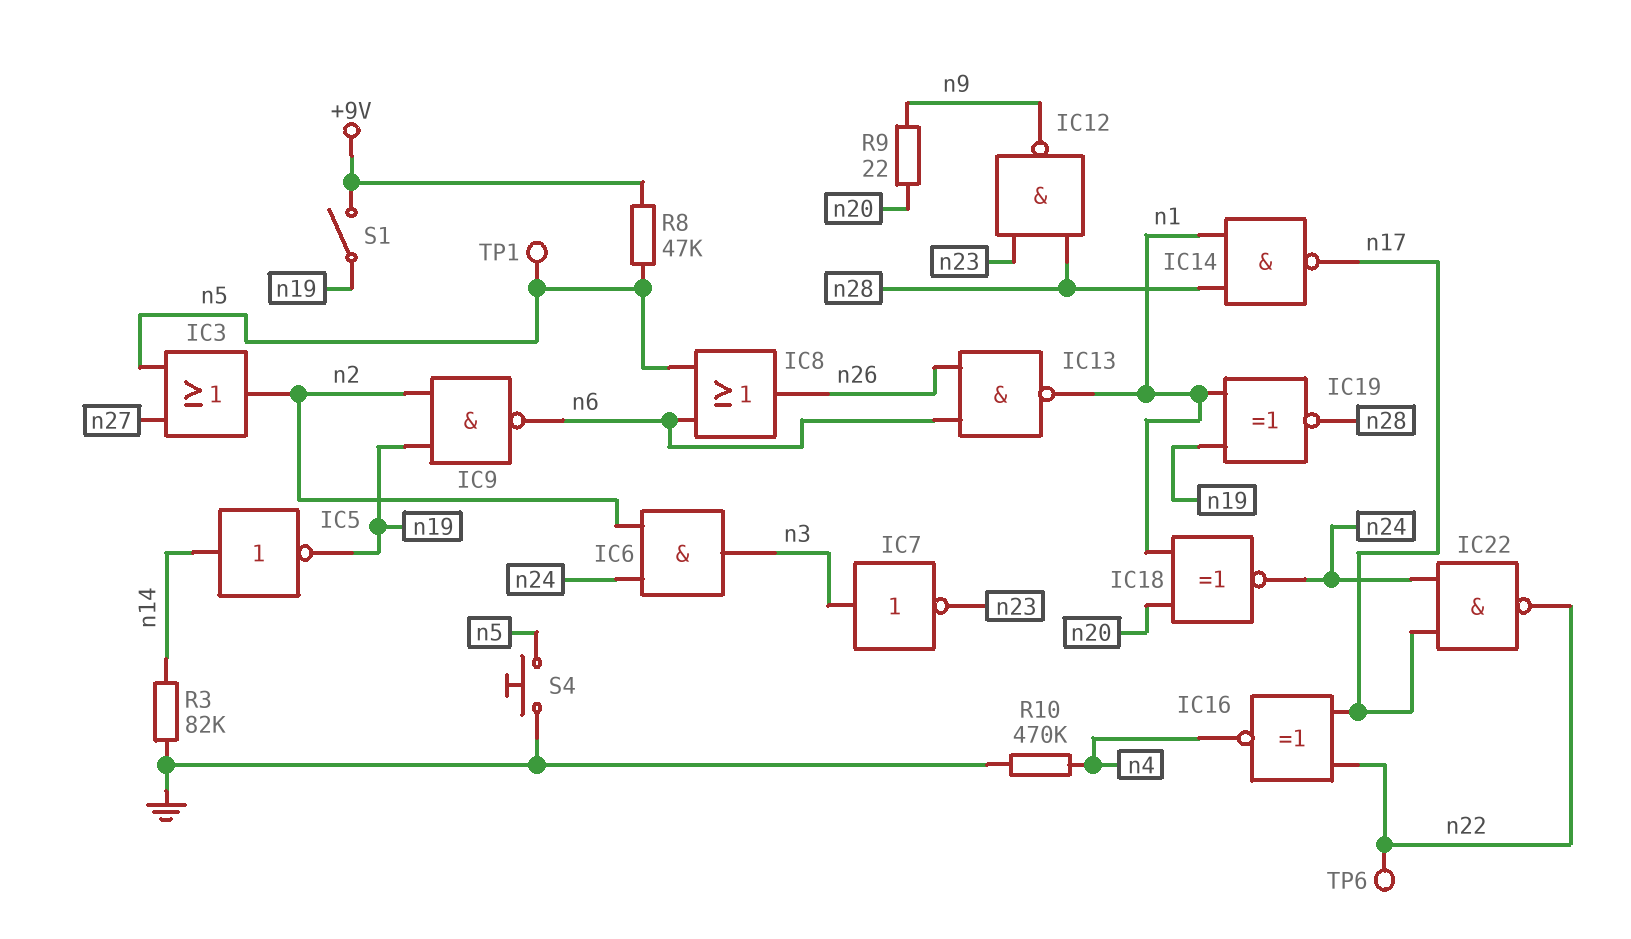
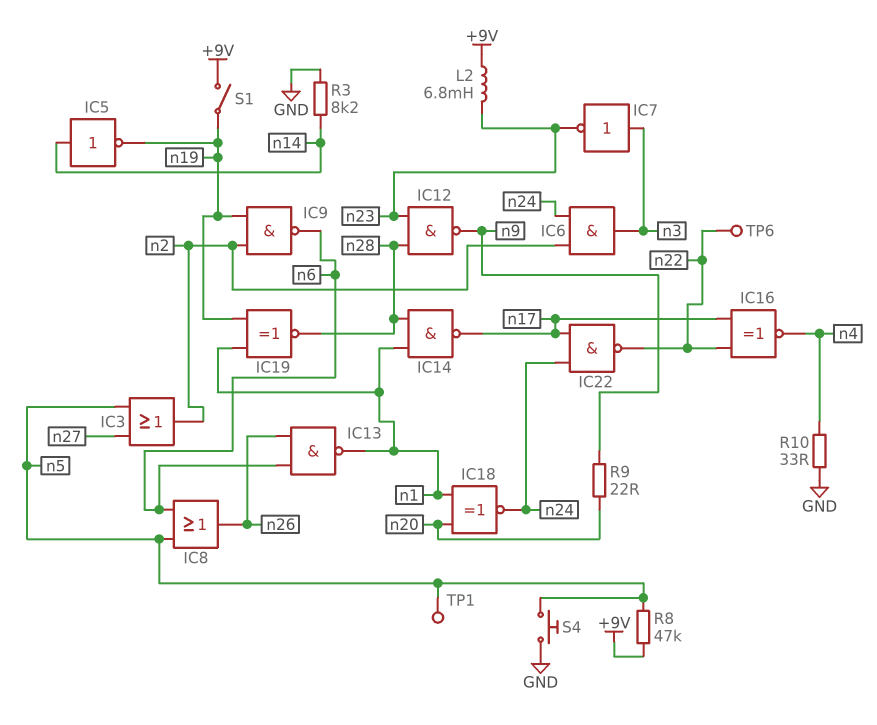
L2: none -> 6.8mH (+9V, n23)
R3: 82k (GND, n14) -> 8.2k (GND, n14)
R10: 470k (GND, n4) -> 33 (GND, n4)

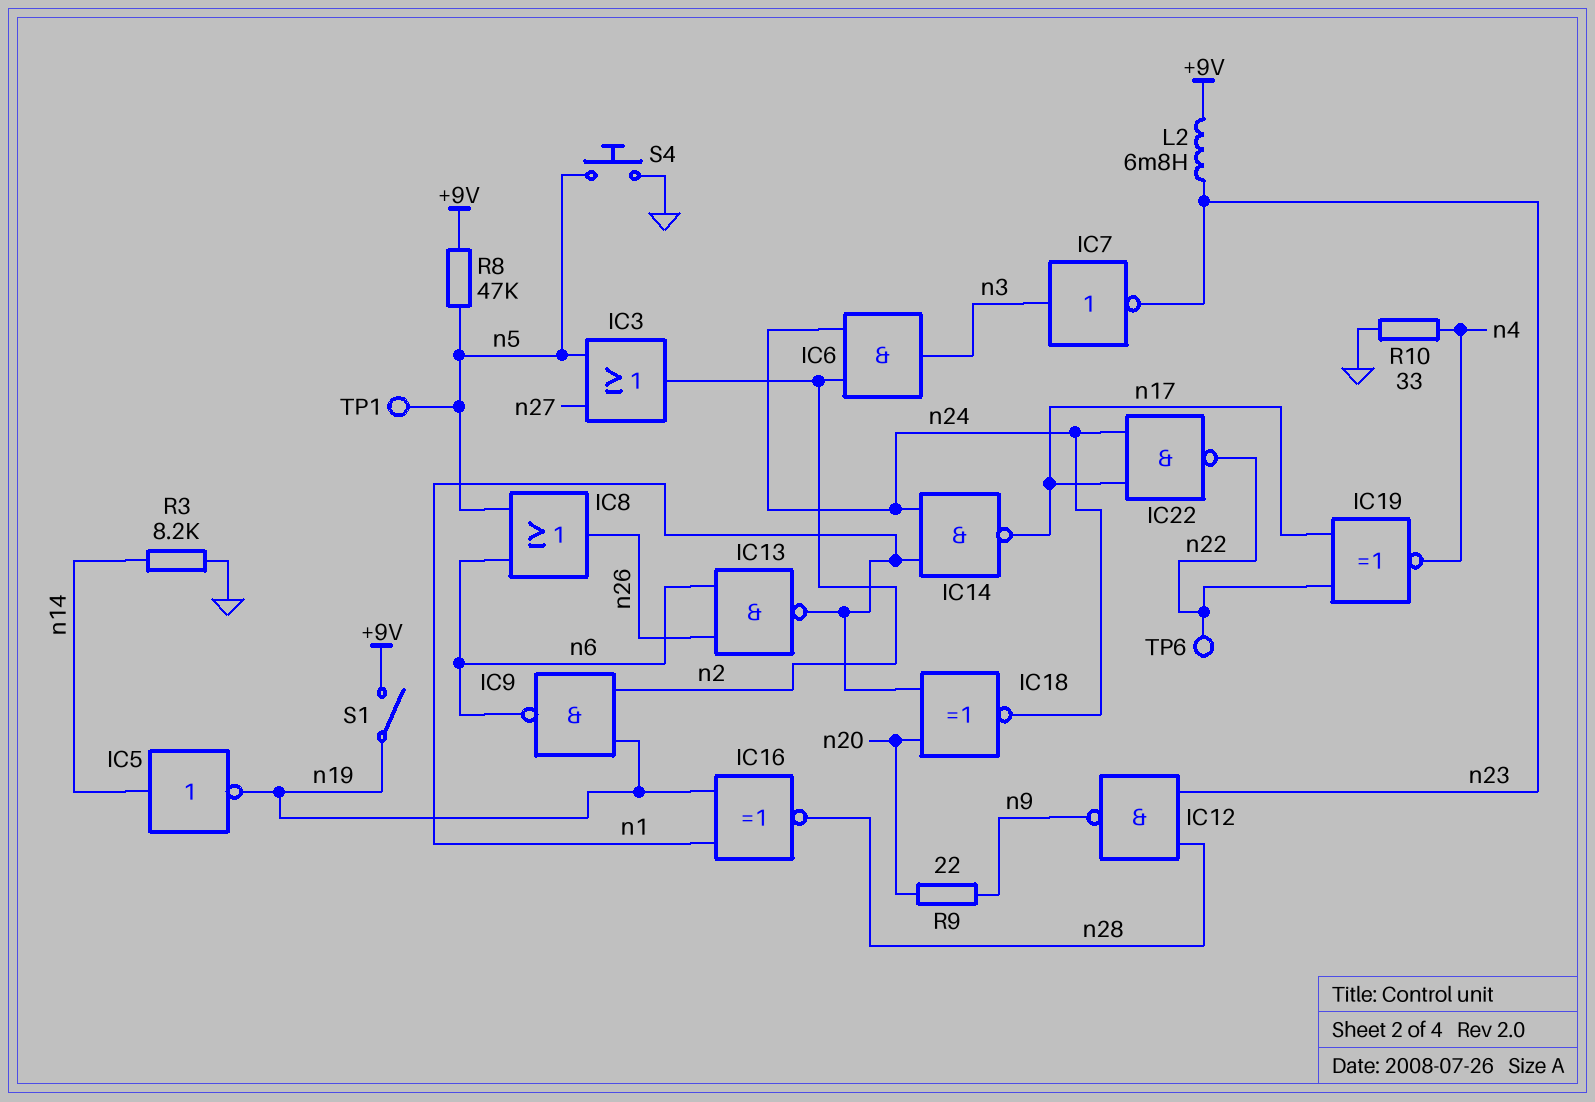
IC14: NAND (in n1, in n28, out n17) -> NAND (in n1, in n24, out n17)
IC16: XNOR (in n17, in n22, out n4) -> XNOR (in n1, in n19, out n28)
IC19: XNOR (in n1, in n19, out n28) -> XNOR (in n17, in n22, out n4)

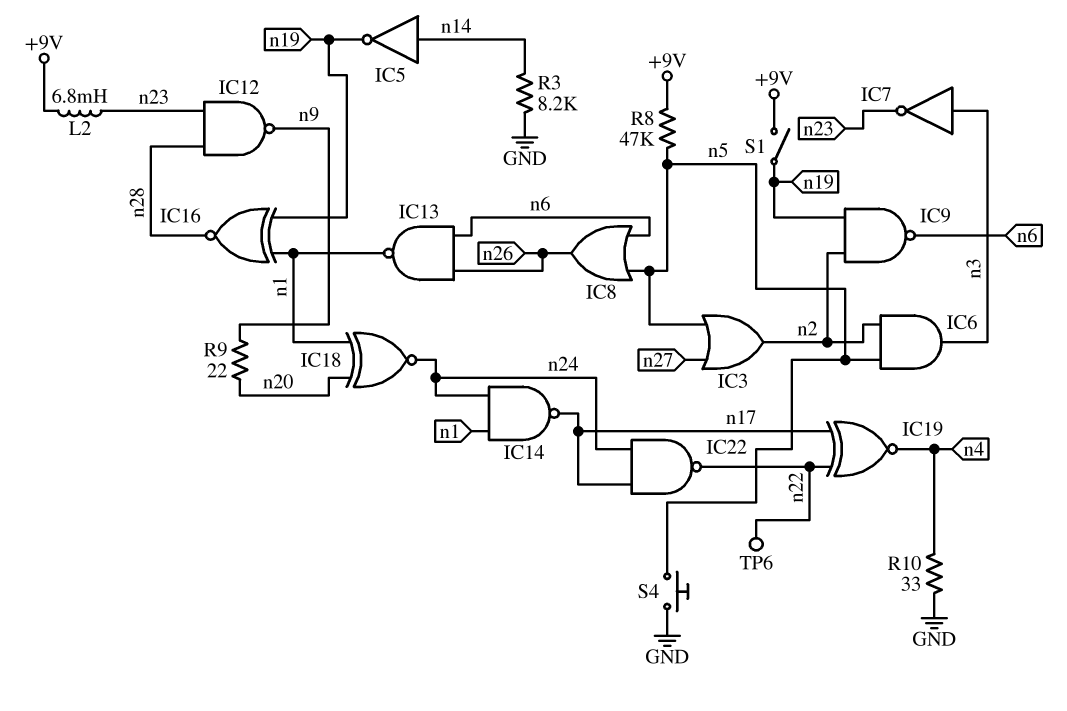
IC6: AND (in n2, in n24, out n3) -> AND (in n2, in n5, out n3)
TP1: test point (n5) -> none

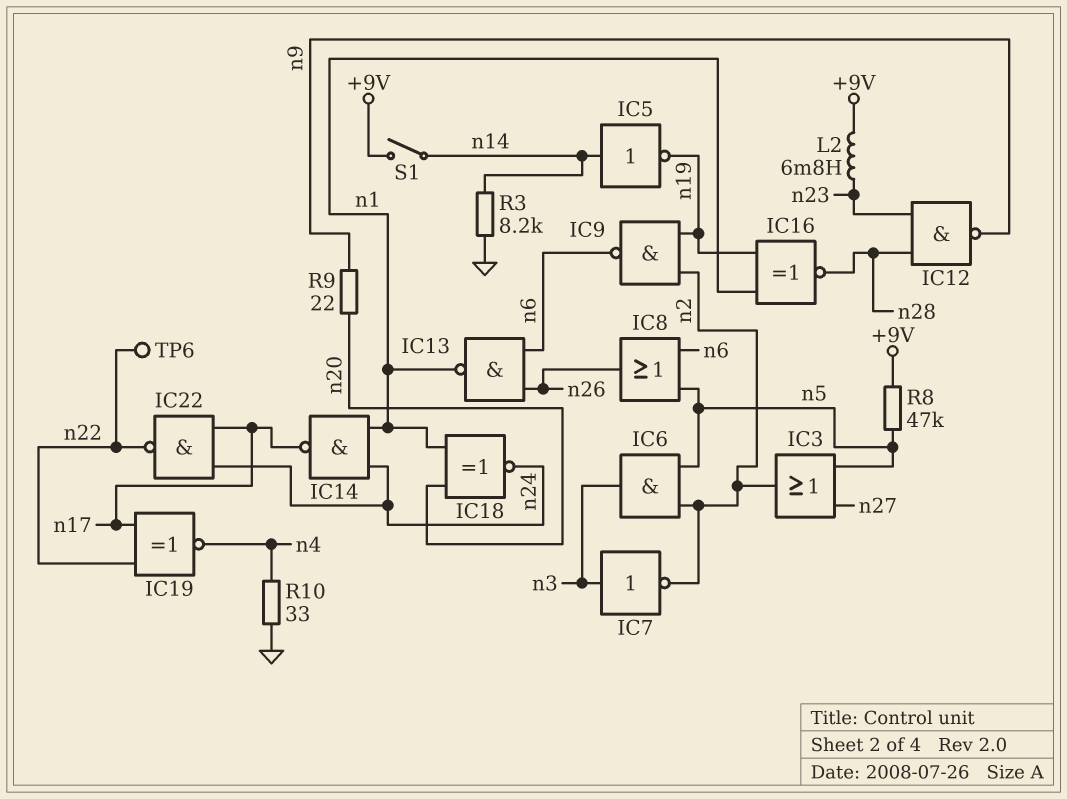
IC7: NOT (in n3, out n23) -> NOT (in n3, out n2)
S1: switch (+9V, n19) -> switch (+9V, n14)
S4: button (GND, n5) -> none

